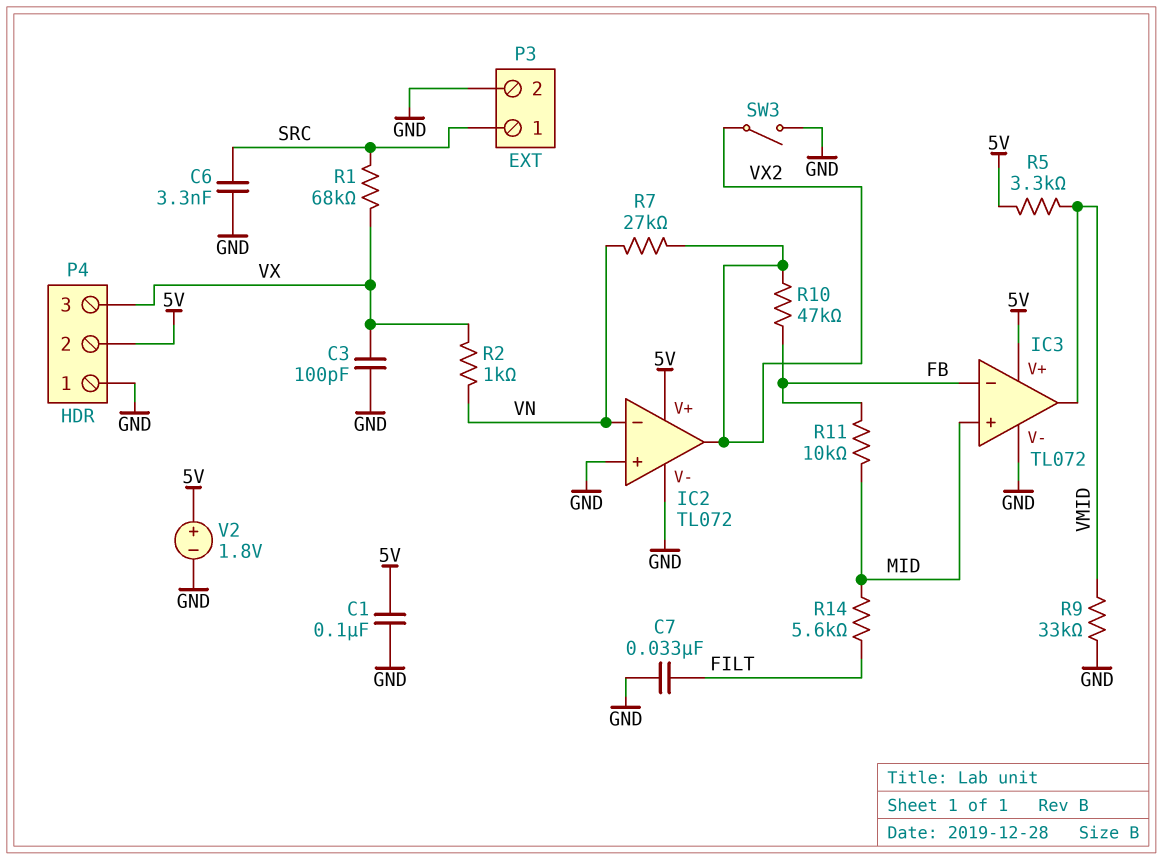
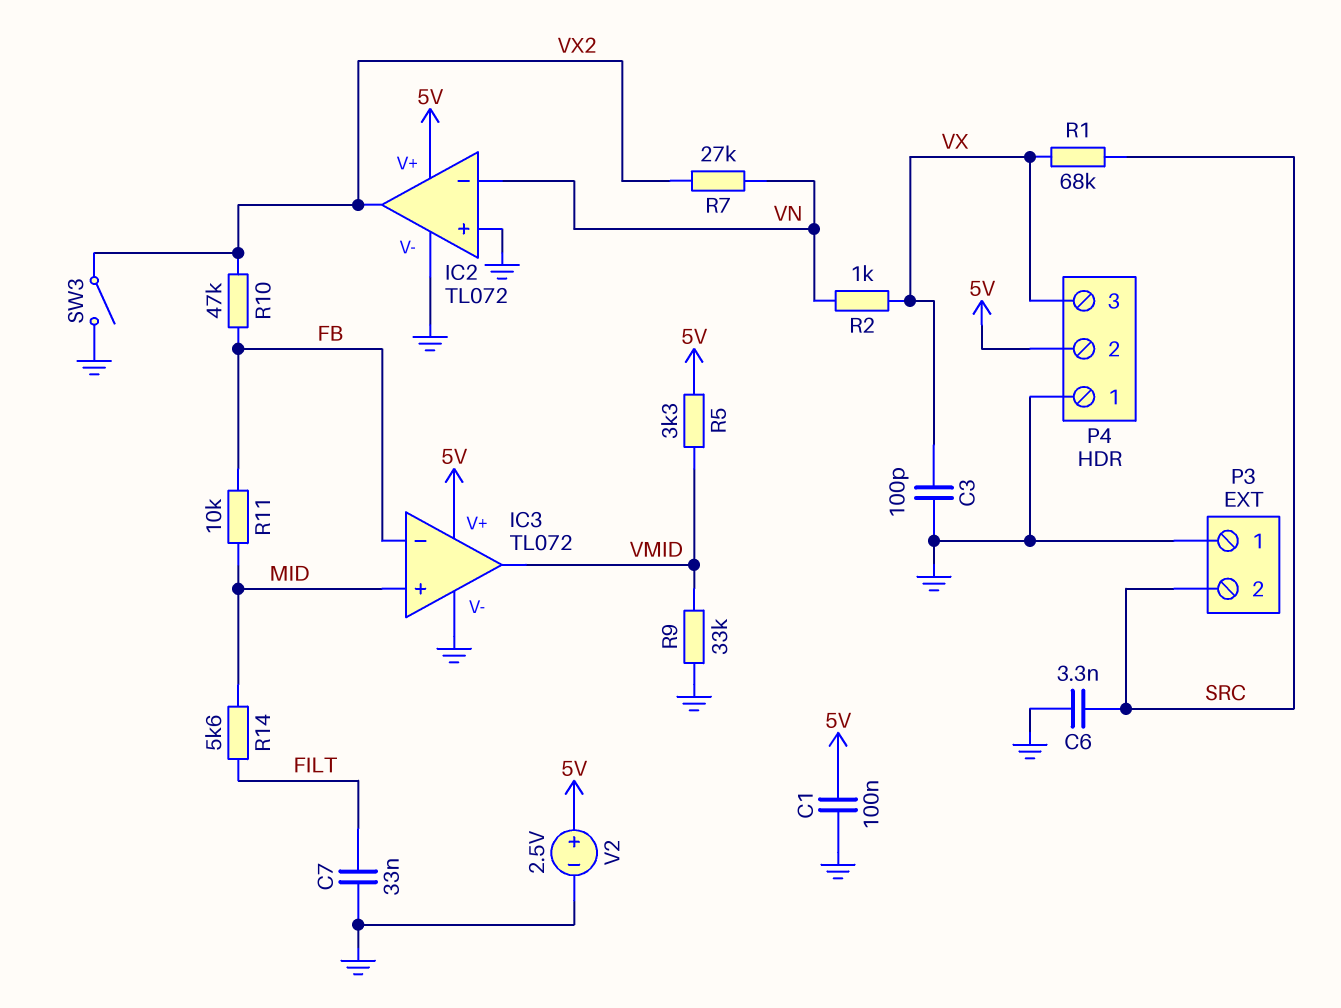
P3 pin 1: SRC -> GND
P3 pin 2: GND -> SRC
V2: 1.8V (plus 5V, minus GND) -> 2.5V (plus 5V, minus GND)

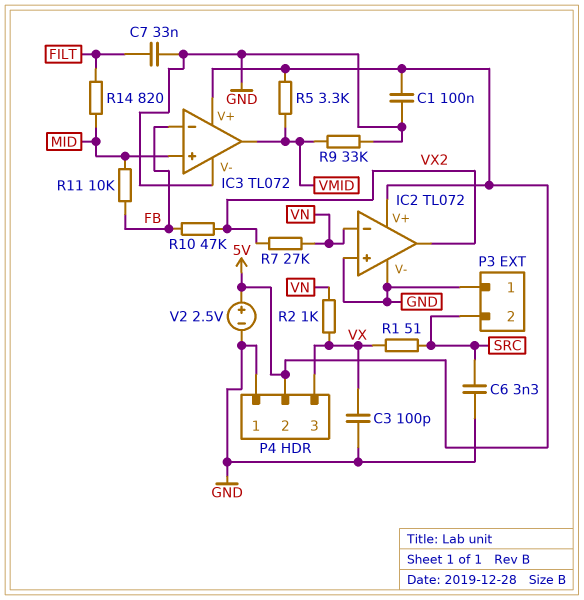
R1: 68k (SRC, VX) -> 51 (SRC, VX)
R14: 5.6k (FILT, MID) -> 820 (FILT, MID)
SW3: switch (GND, VX2) -> none

